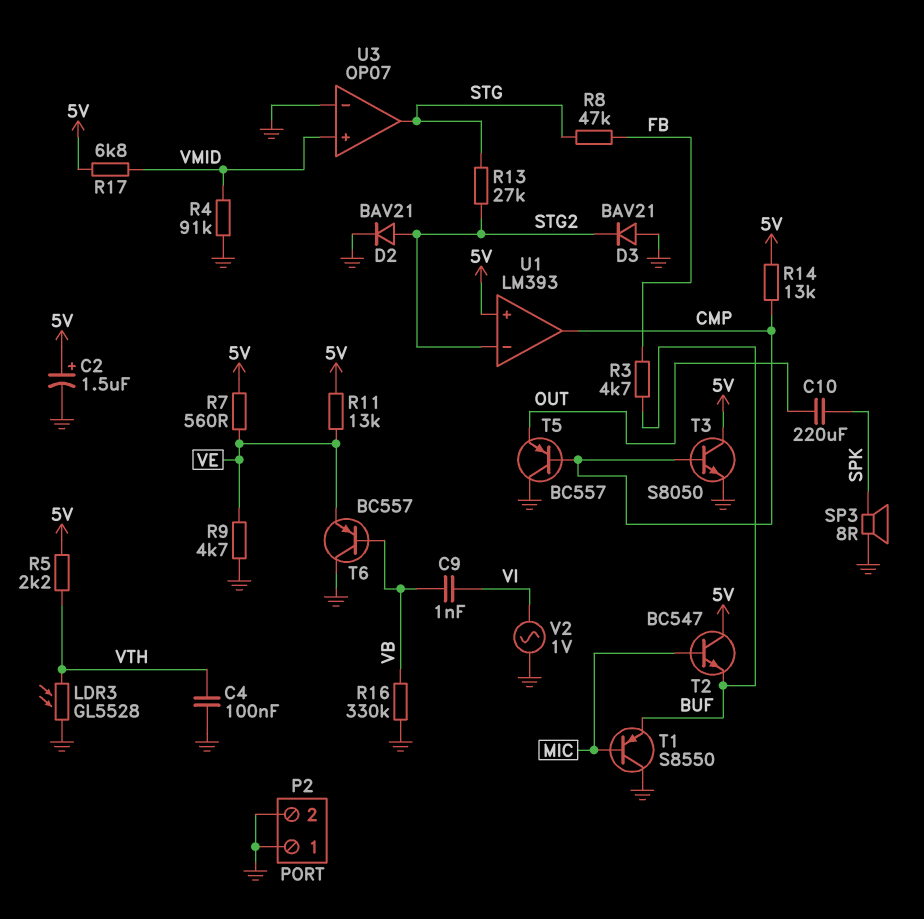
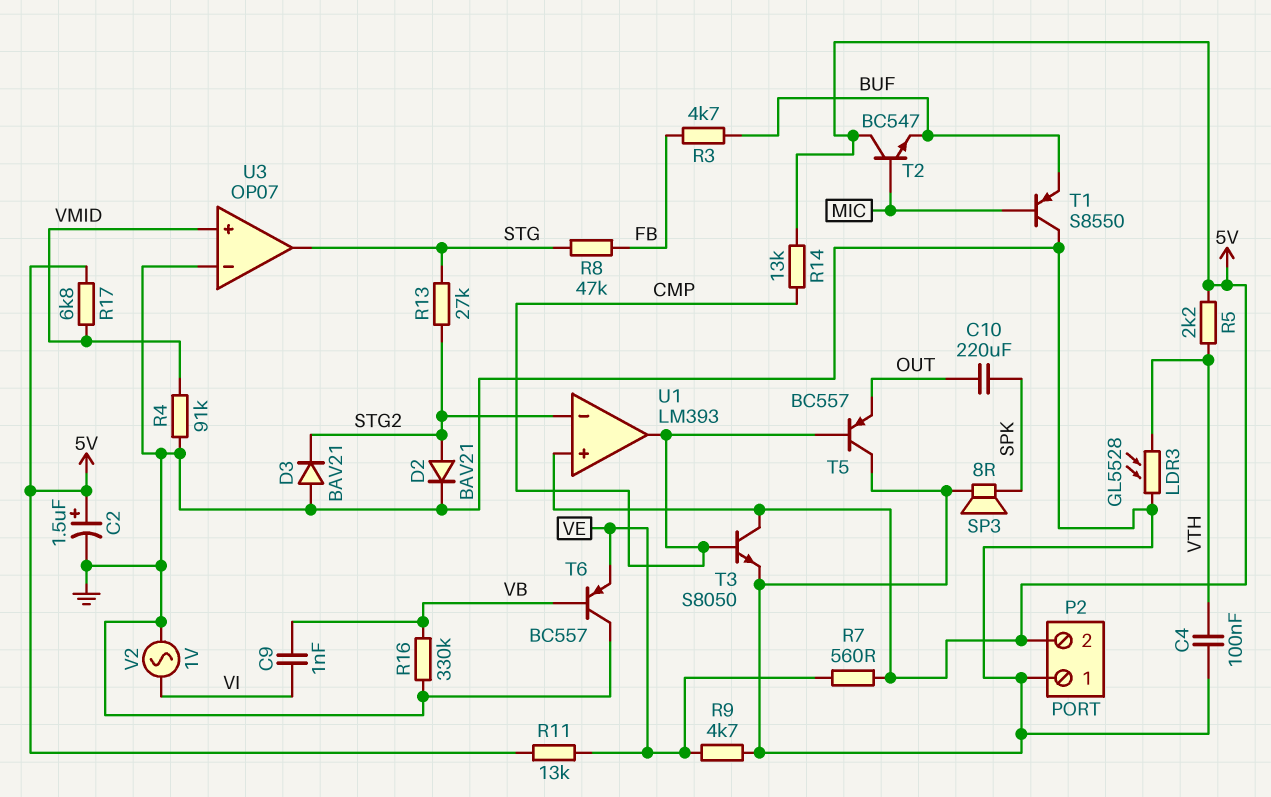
P2 pin 2: GND -> 5V

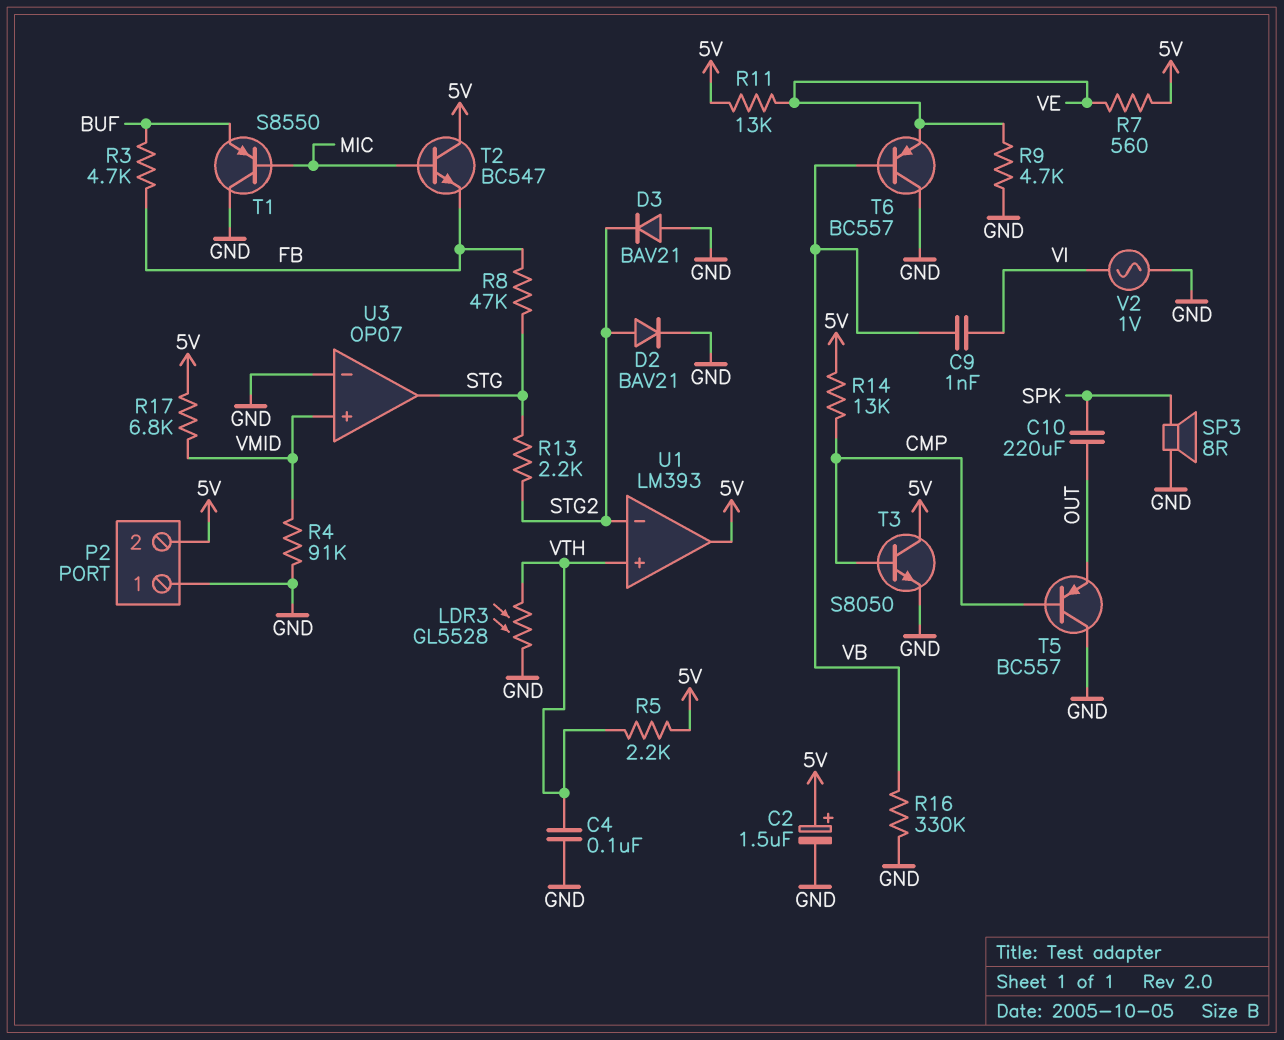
R13: 27k (STG, STG2) -> 2.2k (STG, STG2)
T2: NPN BC547 (B MIC, C 5V, E BUF) -> NPN BC547 (B MIC, C 5V, E FB)
U1 pin in+: 5V -> VTH
U1 pin out: CMP -> 5V

